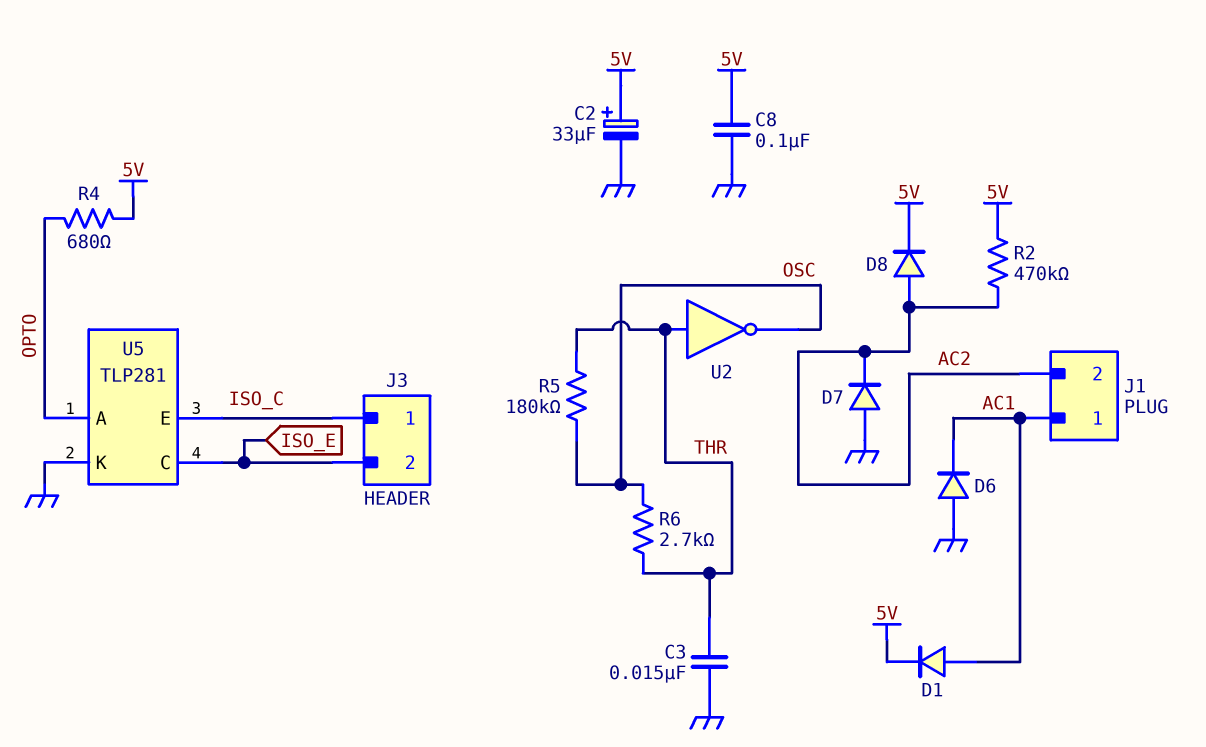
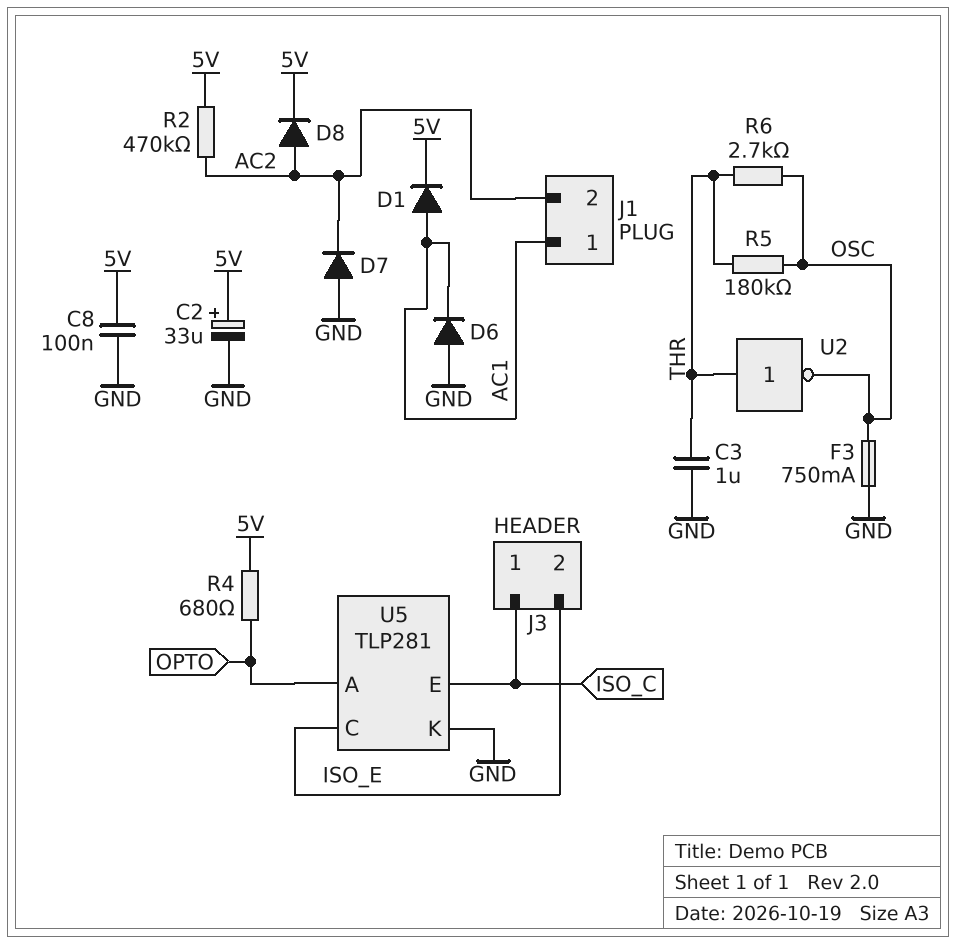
C3: 15nF (GND, THR) -> 1uF (GND, THR)
F3: none -> 750mA (GND, OSC)

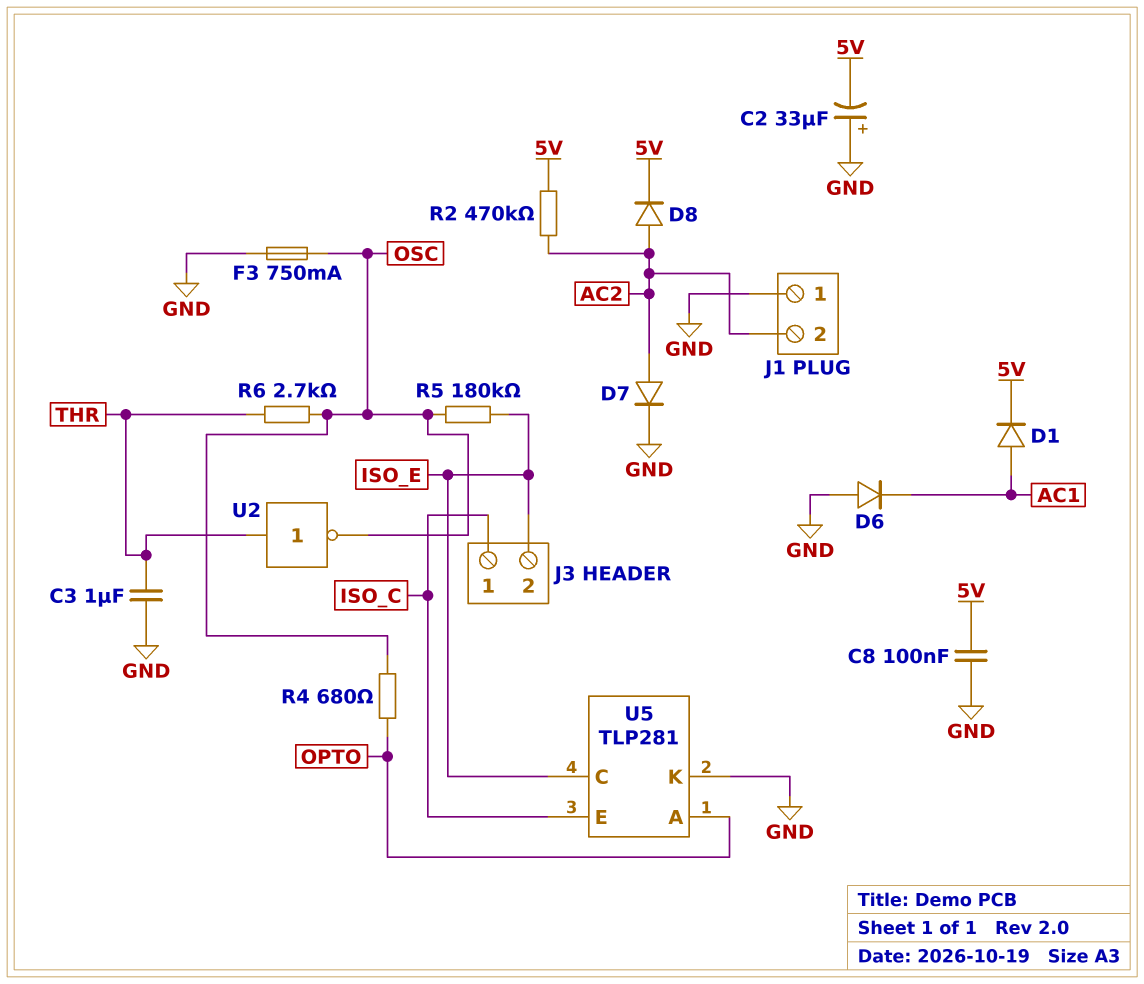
C2: 33uF (plus 5V, minus GND) -> 33uF (plus GND, minus 5V)
D7: diode (A GND, K AC2) -> diode (A AC2, K GND)
J1 pin 1: AC1 -> GND
R4: 680 (5V, OPTO) -> 680 (OPTO, OSC)
R5: 180k (OSC, THR) -> 180k (ISO_E, OSC)

